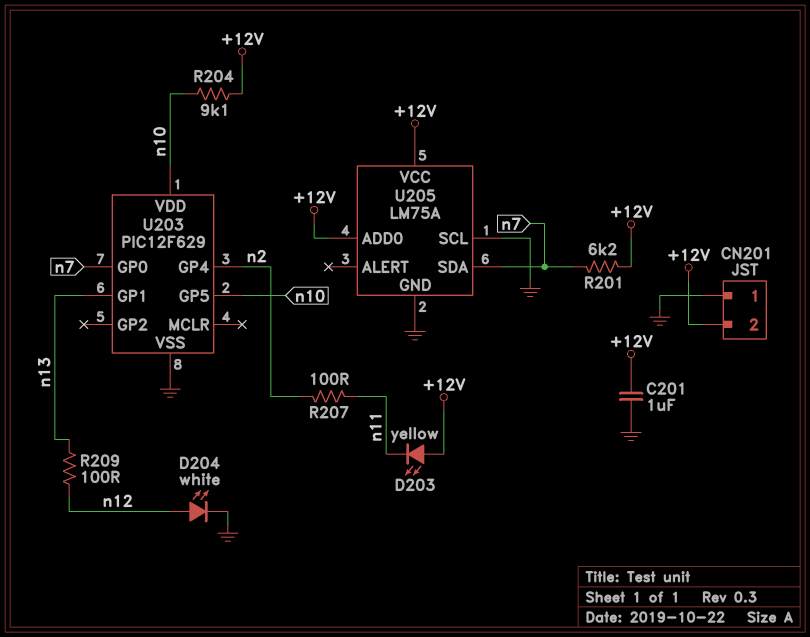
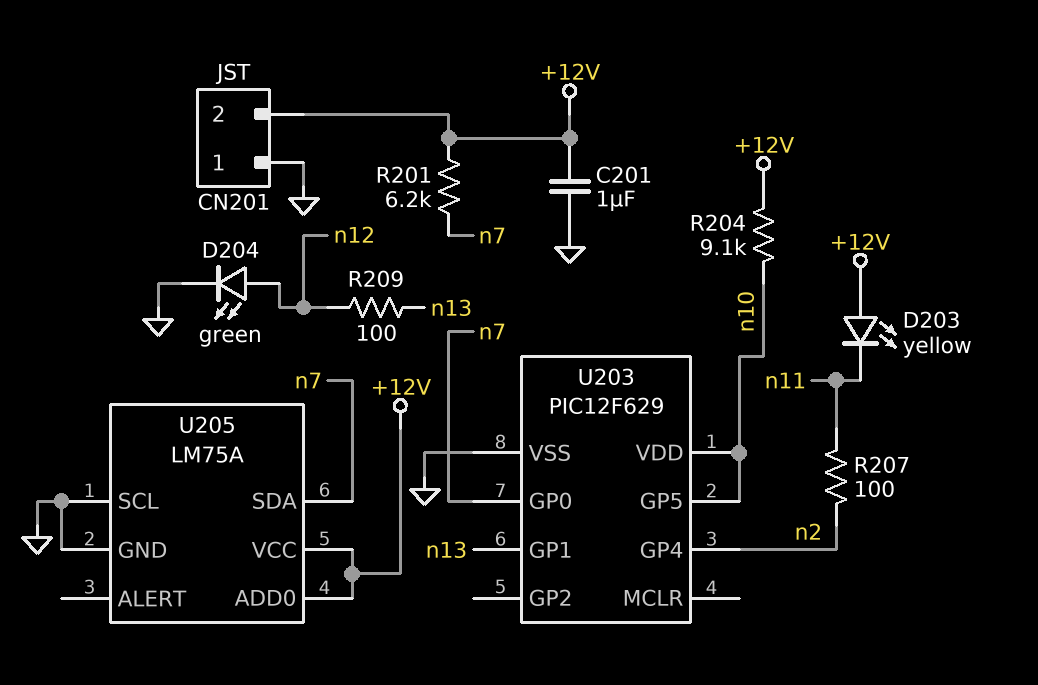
D204: LED white (A n12, K GND) -> LED green (A n12, K GND)

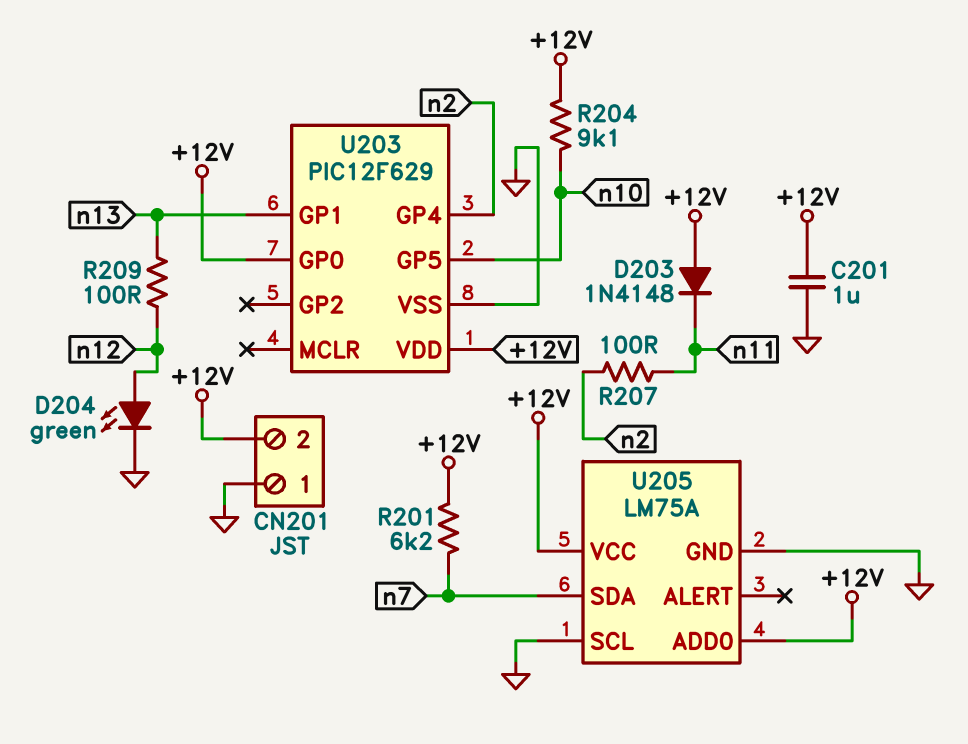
D203: LED yellow (A +12V, K n11) -> diode 1N4148 (A +12V, K n11)
U203 pin GP0: n7 -> +12V
U203 pin VDD: n10 -> +12V

